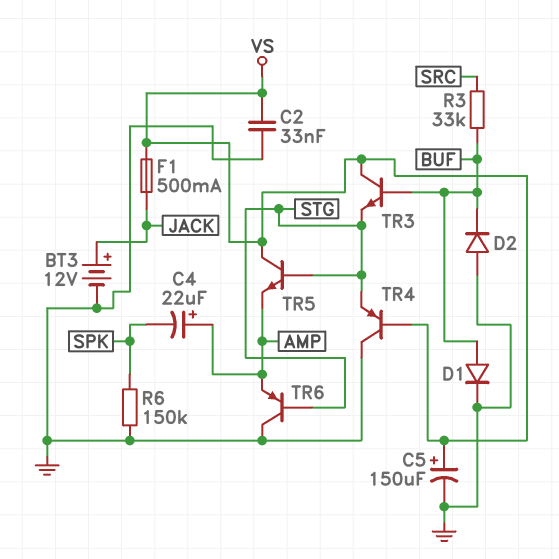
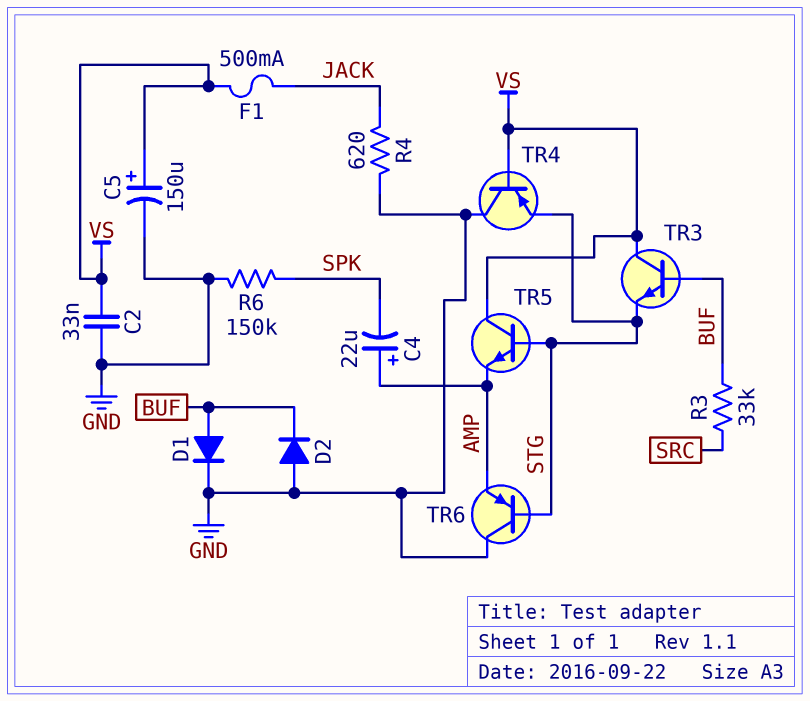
BT3: 12V (plus JACK, minus GND) -> none
R4: none -> 620 (GND, JACK)

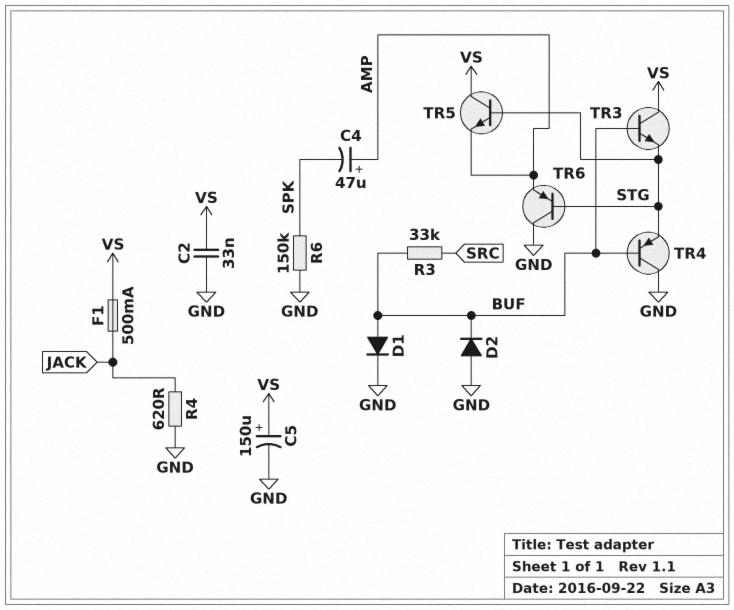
C4: 22uF (plus AMP, minus SPK) -> 47uF (plus AMP, minus SPK)
TR4: PNP (B VS, C GND, E STG) -> PNP (B BUF, C GND, E STG)

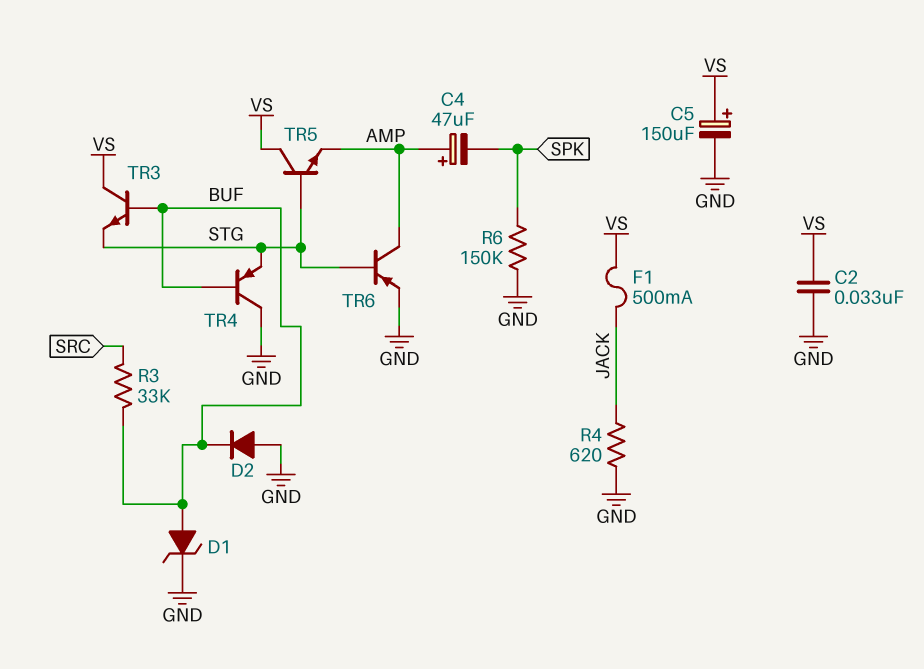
D1: diode (A BUF, K GND) -> zener (A BUF, K GND)
TR6: PNP (B STG, C GND, E AMP) -> PNP (B STG, C AMP, E GND)

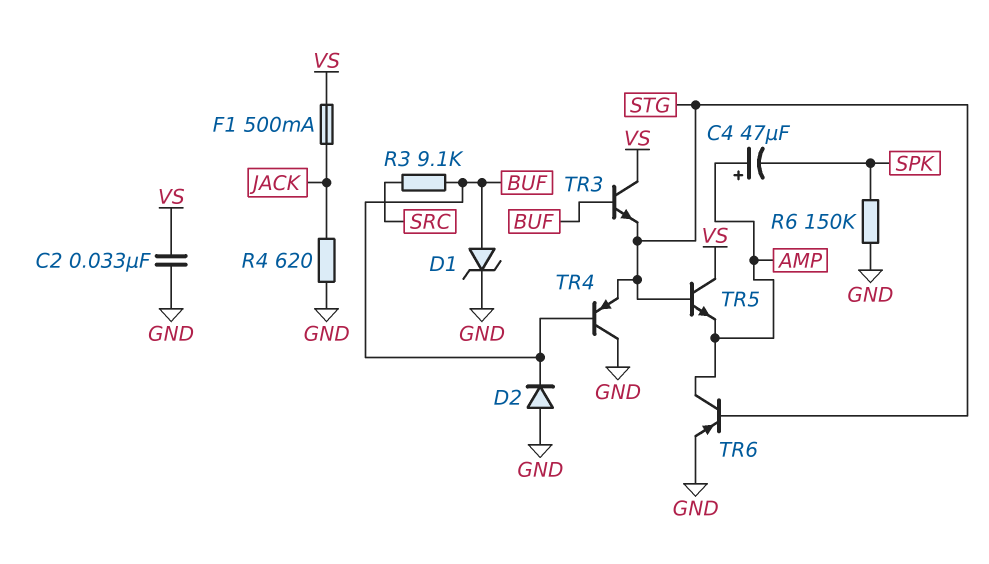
C5: 150uF (plus VS, minus GND) -> none
R3: 33k (BUF, SRC) -> 9.1k (BUF, SRC)

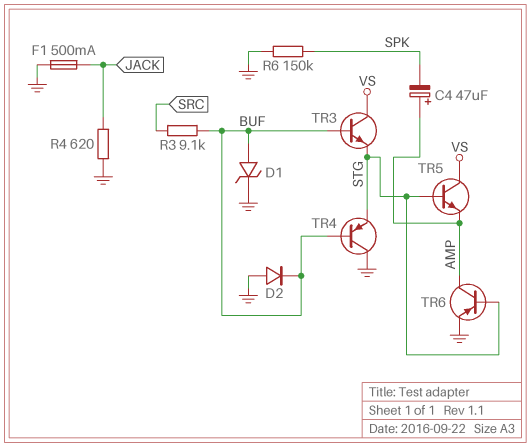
C2: 33nF (GND, VS) -> none
F1: 500mA (JACK, VS) -> 500mA (GND, JACK)

